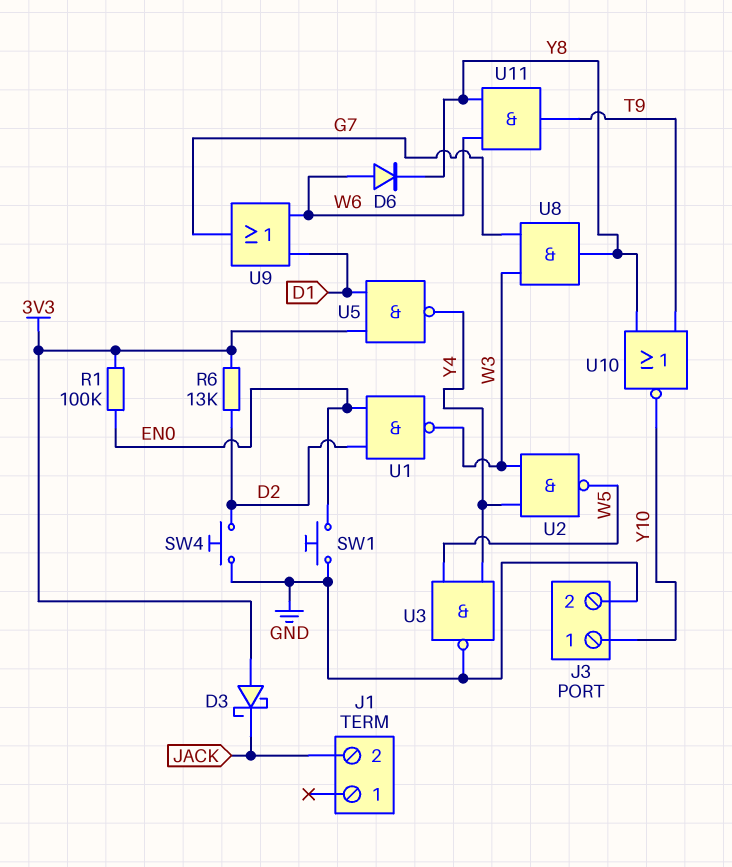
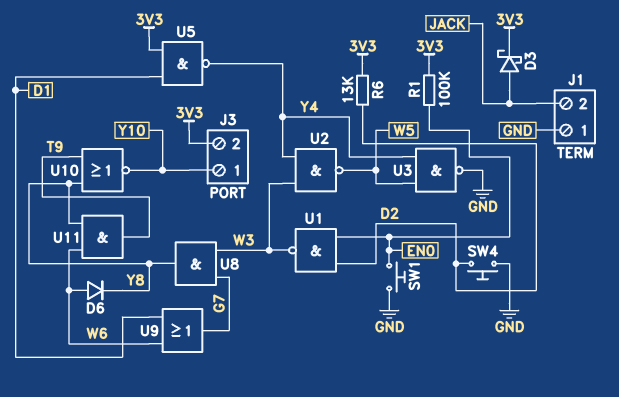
D3: schottky (A 3V3, K JACK) -> schottky (A JACK, K 3V3)
J1 pin 1: none -> GND
J3 pin 2: GND -> 3V3

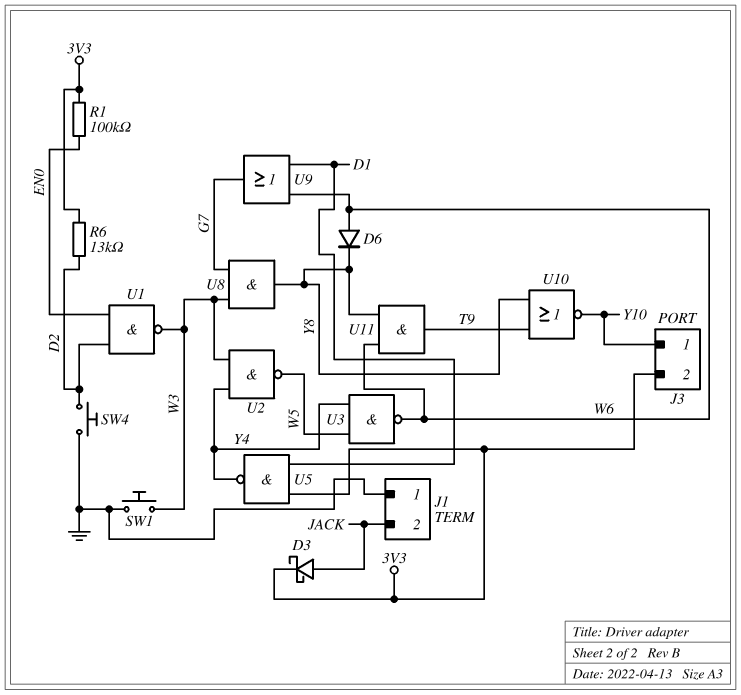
SW1: button (EN0, GND) -> button (GND, W3)
U3: NAND (in W5, in Y4, out GND) -> NAND (in W5, in Y4, out W6)

